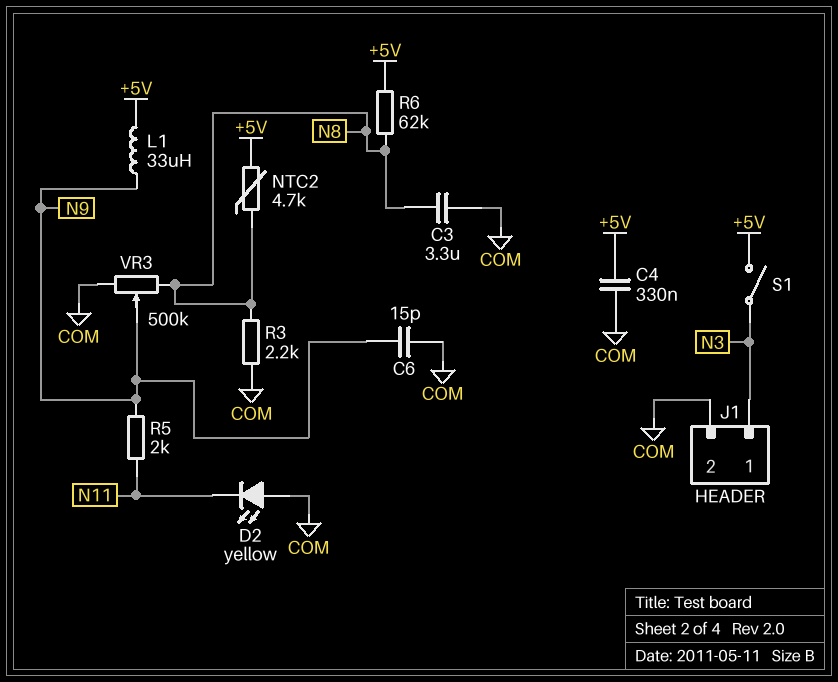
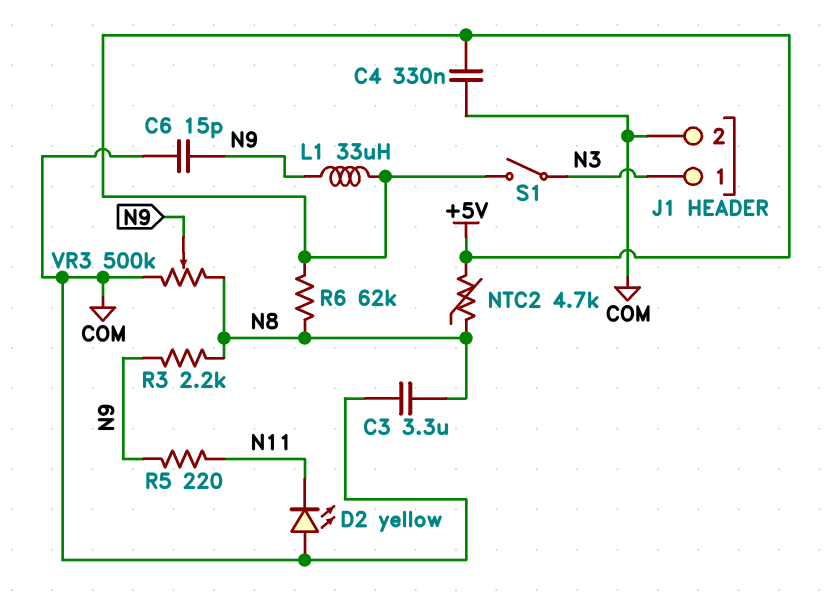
R3: 2.2k (COM, N8) -> 2.2k (N8, N9)
R5: 2k (N9, N11) -> 220 (N9, N11)

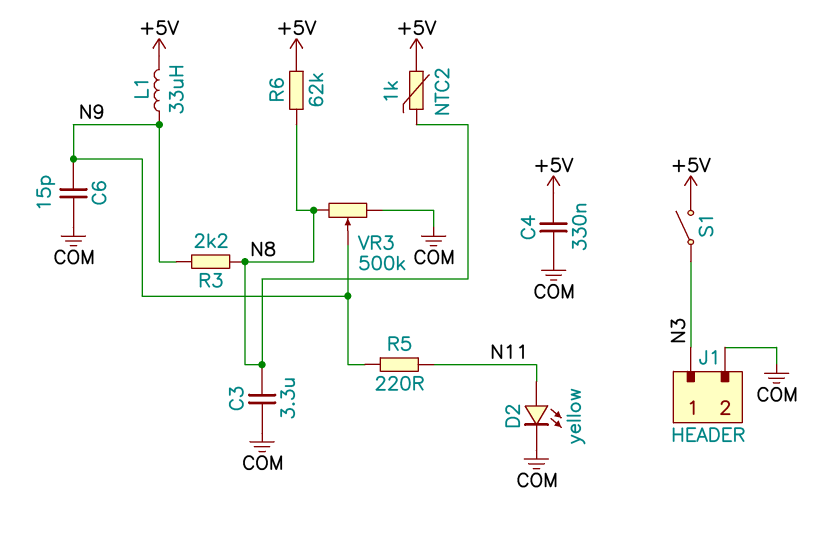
D2: LED yellow (A COM, K N11) -> LED yellow (A N11, K COM)
NTC2: 4.7k (+5V, N8) -> 1k (+5V, N8)

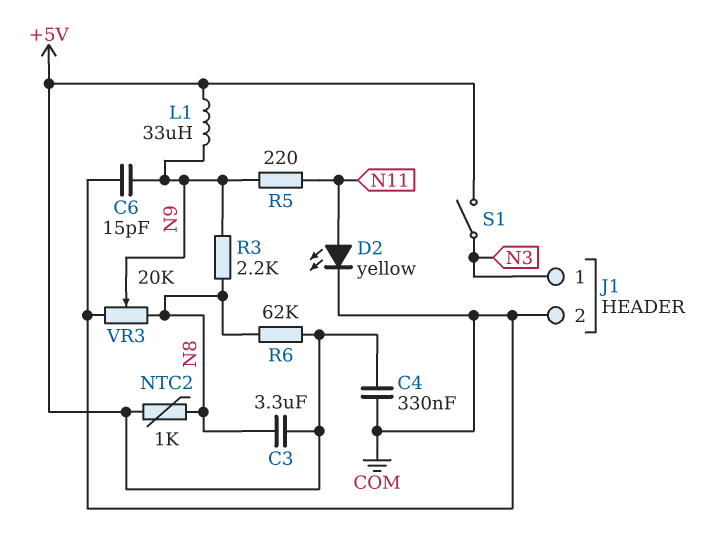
C3: 3.3uF (COM, N8) -> 3.3uF (+5V, N8)
VR3: 500k (COM, N8, wiper N9) -> 20k (COM, N8, wiper N9)

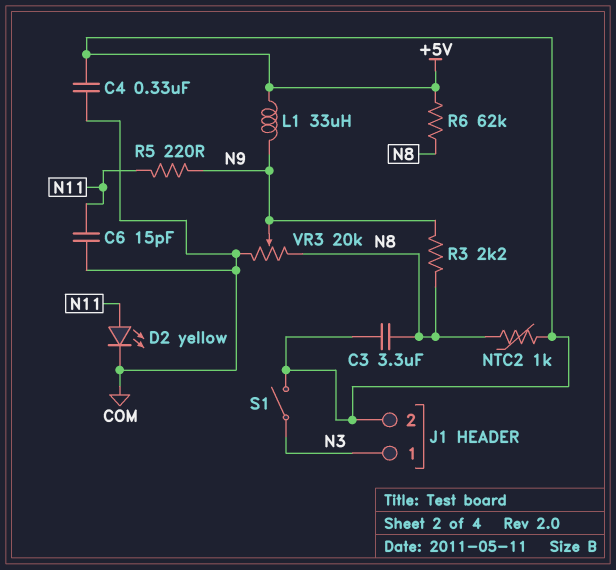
C6: 15pF (COM, N9) -> 15pF (COM, N11)
J1 pin 2: COM -> +5V

